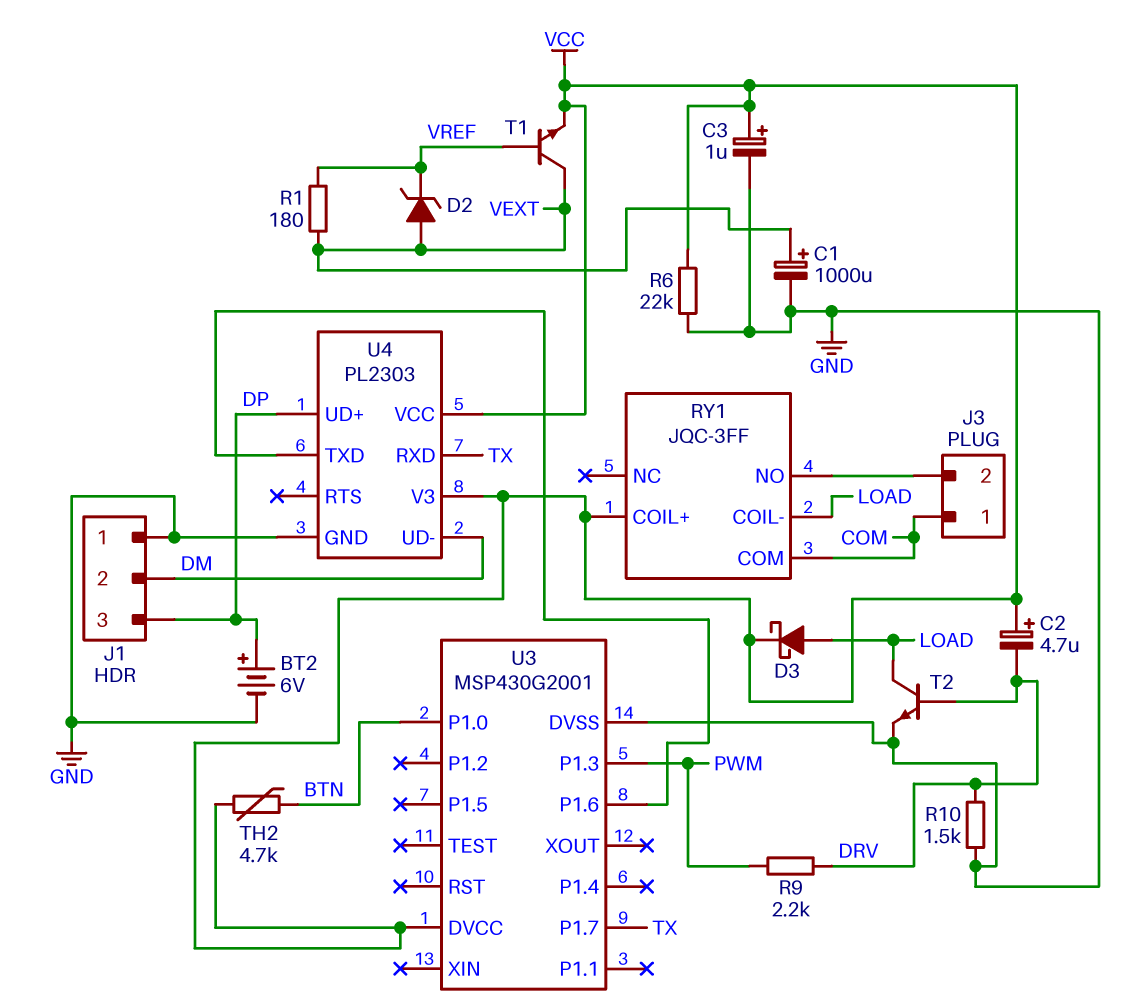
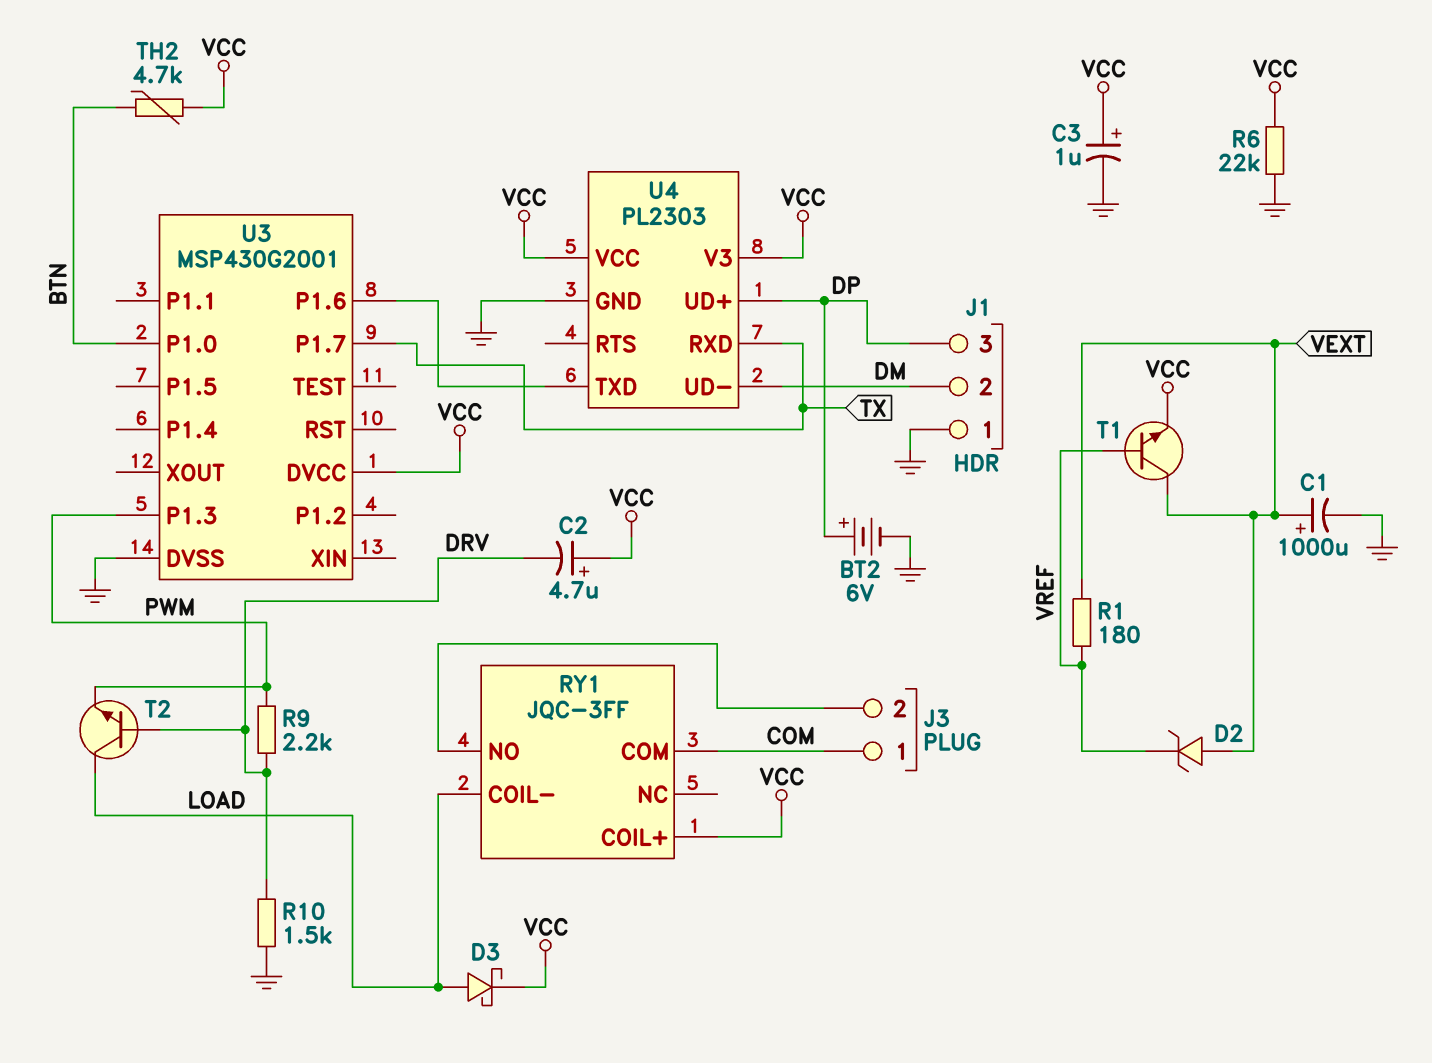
T2: NPN (B DRV, C LOAD, E GND) -> NPN (B DRV, C LOAD, E PWM)

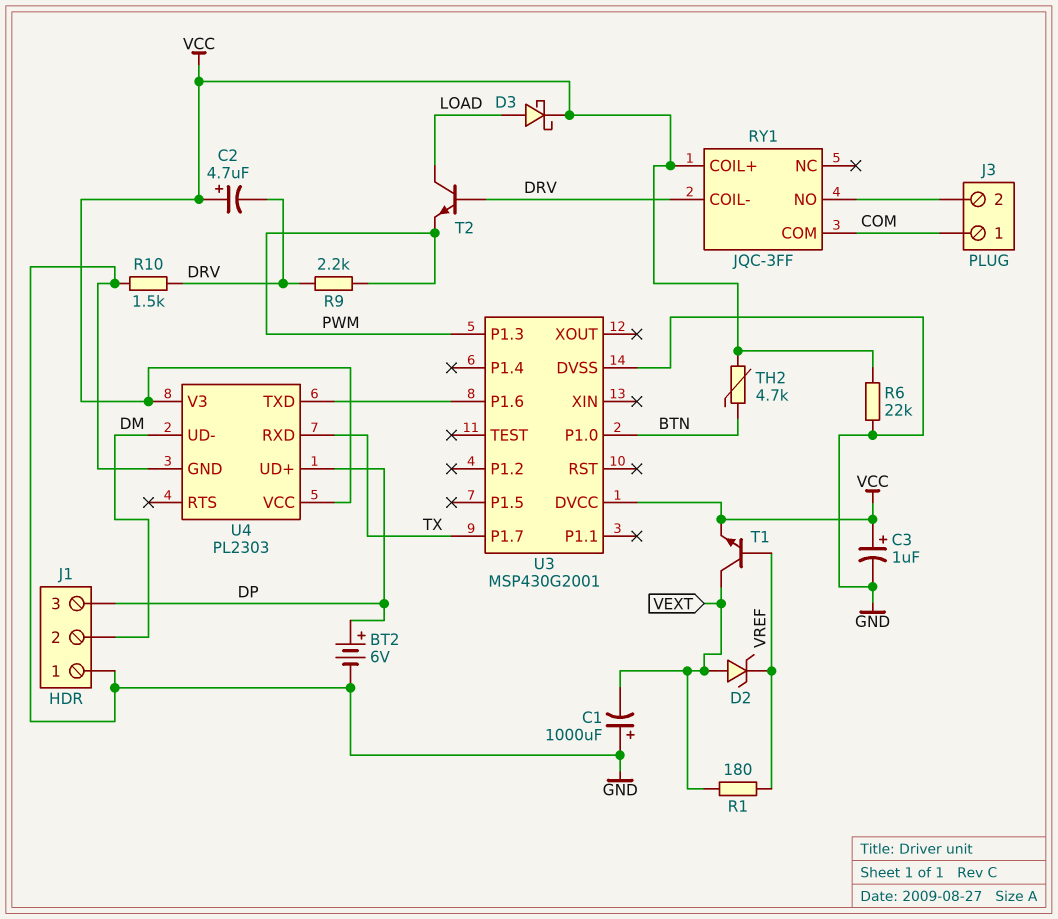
C1: 1000uF (plus VEXT, minus GND) -> 1000uF (plus GND, minus VEXT)
RY1 pin COIL-: LOAD -> DRV

